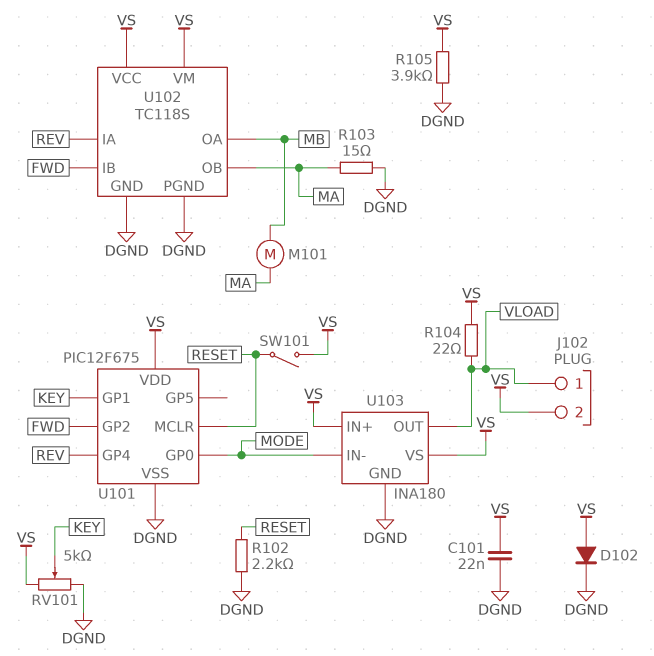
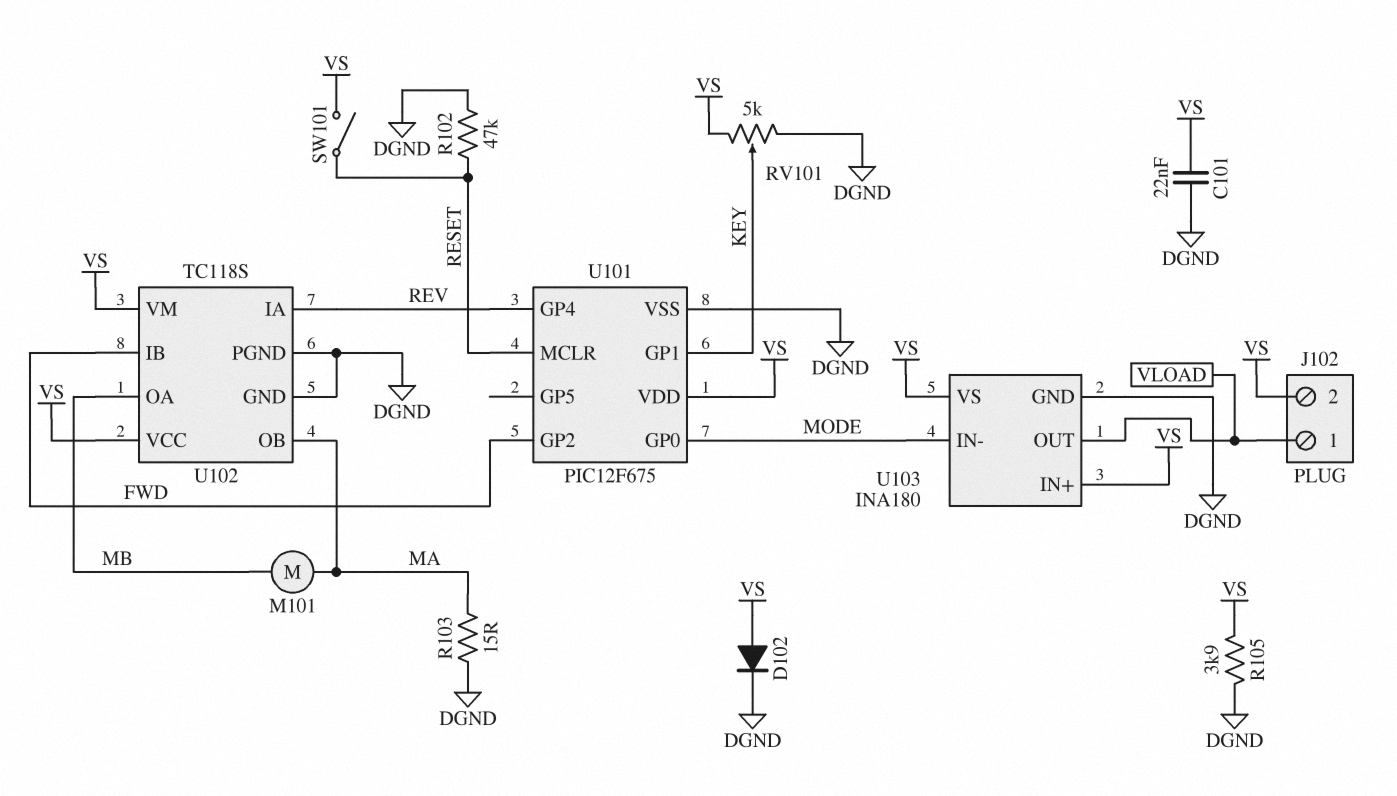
R102: 2.2k (DGND, RESET) -> 47k (DGND, RESET)
R104: 22 (VLOAD, VS) -> none

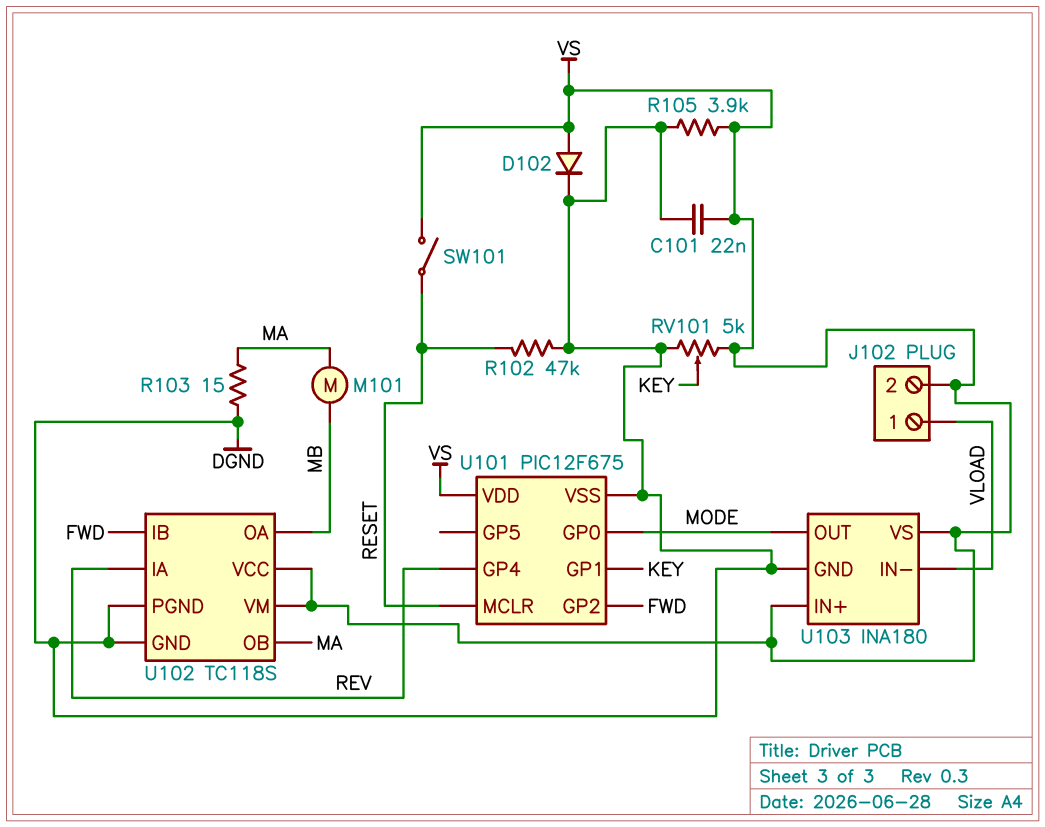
U103 pin IN-: MODE -> VLOAD
U103 pin OUT: VLOAD -> MODE

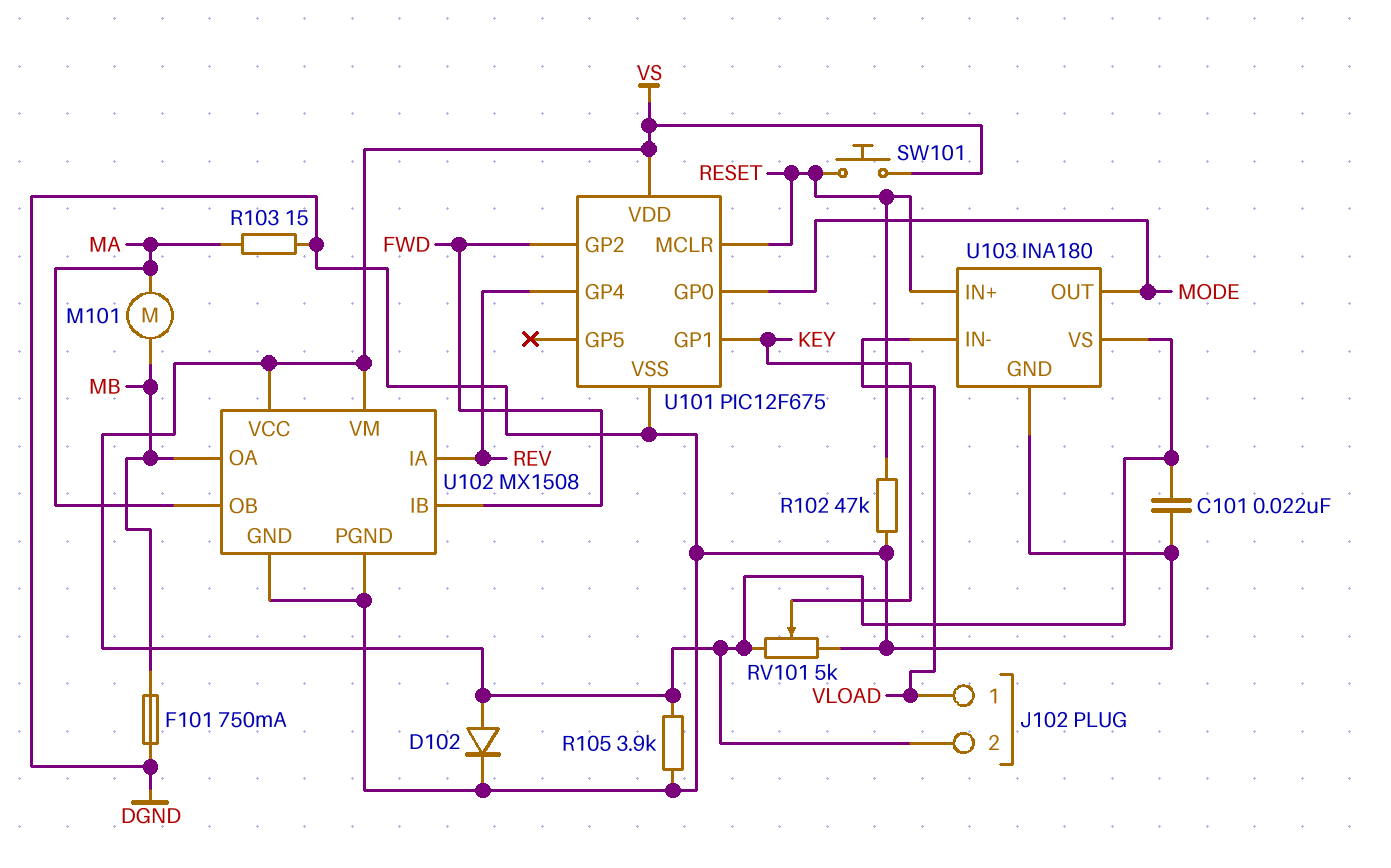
F101: none -> 750mA (DGND, MB)
SW101: switch (RESET, VS) -> button (RESET, VS)
U102: TC118S -> MX1508
U103 pin IN+: VS -> RESET

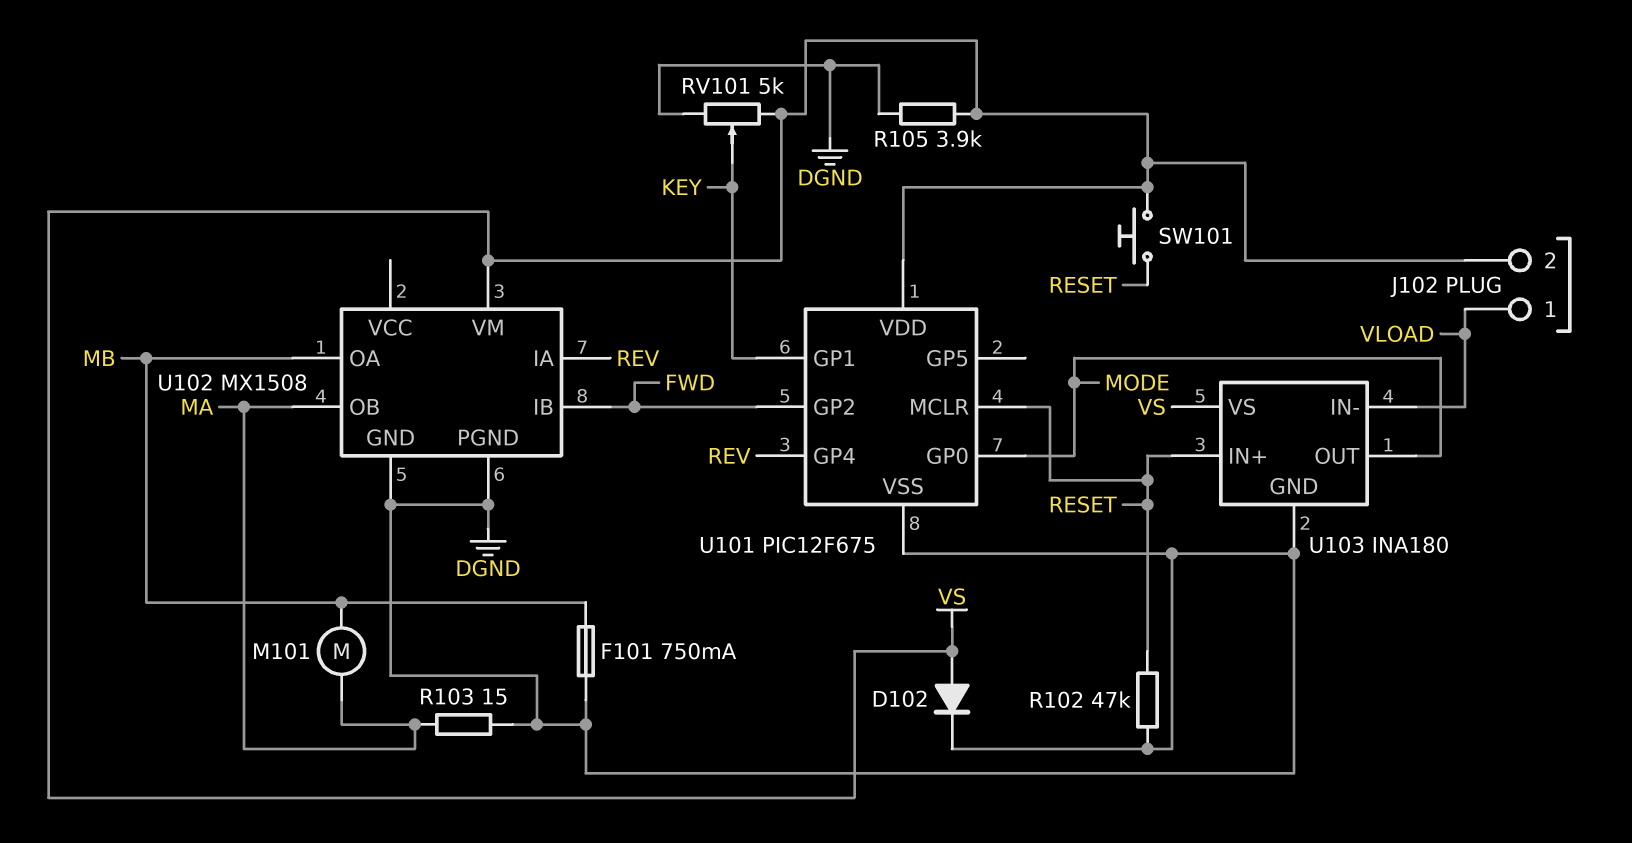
C101: 22nF (DGND, VS) -> none
U102 pin VCC: VS -> none

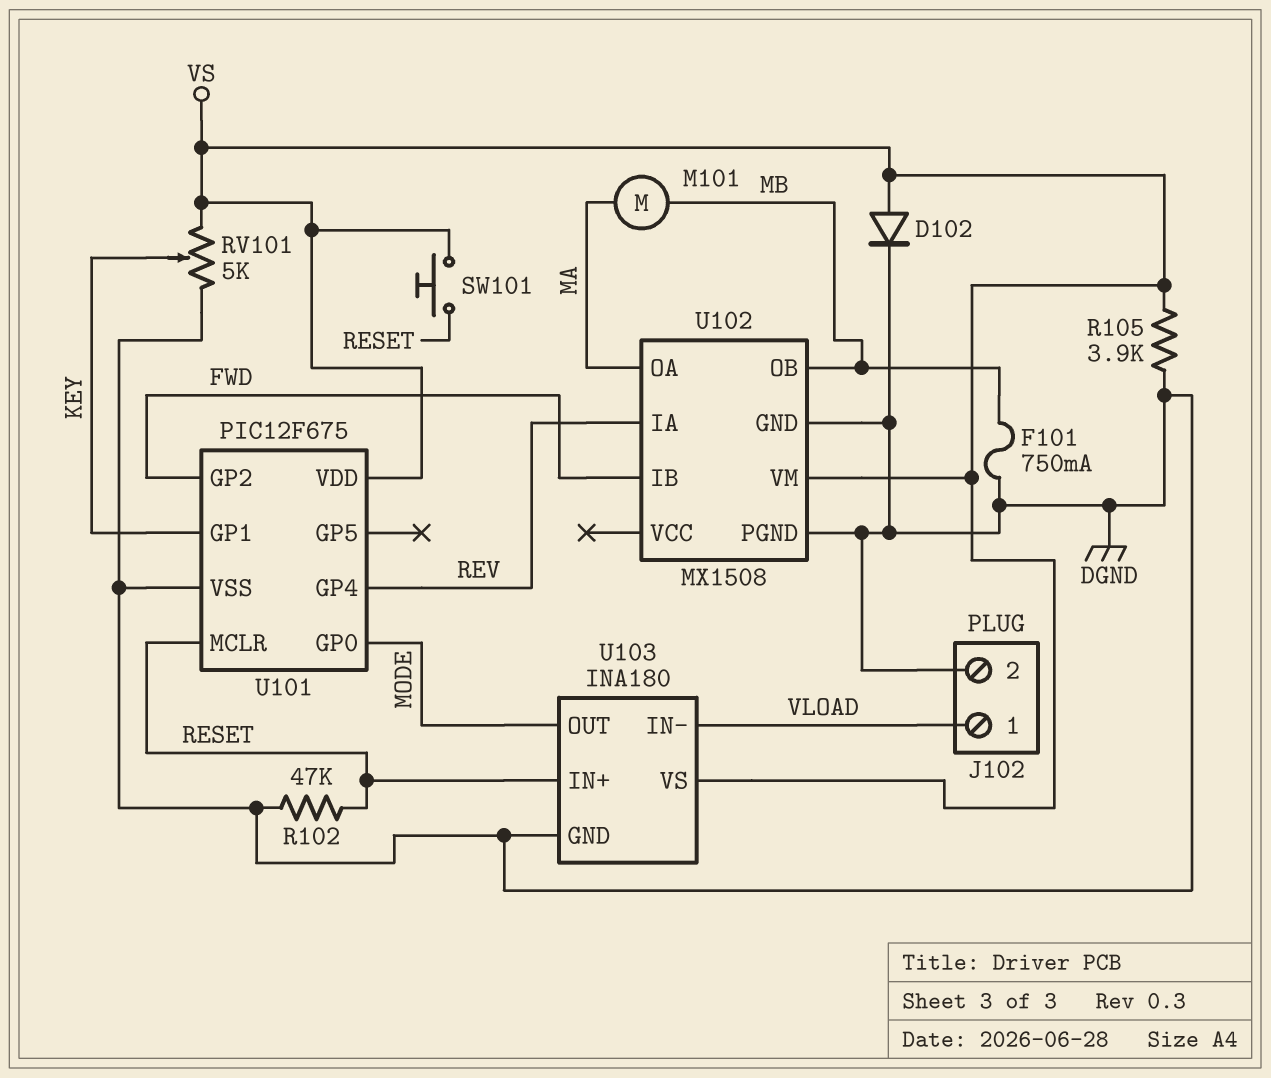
J102 pin 2: VS -> DGND
R103: 15 (DGND, MA) -> none
U102 pin OA: MB -> MA
U102 pin OB: MA -> MB

